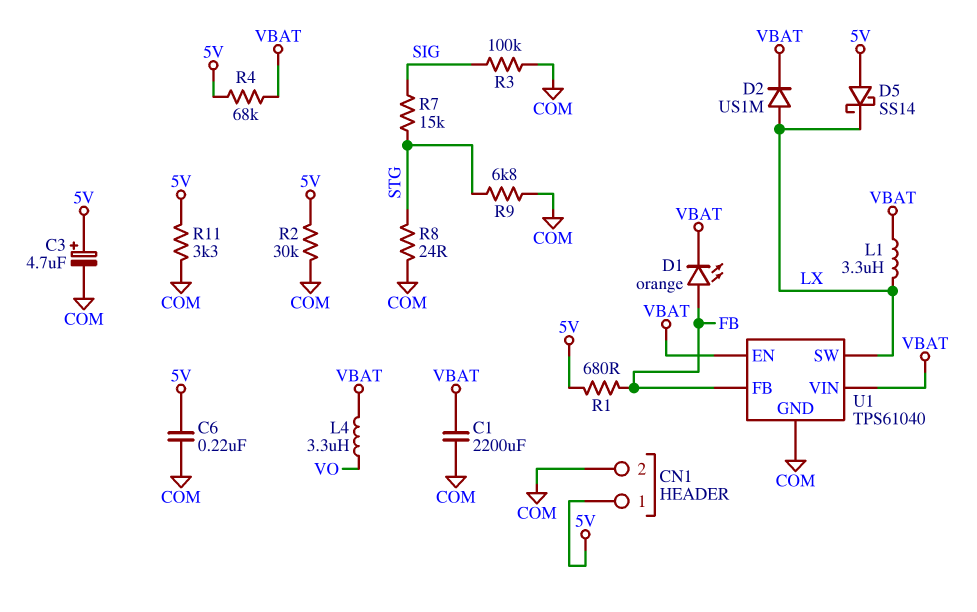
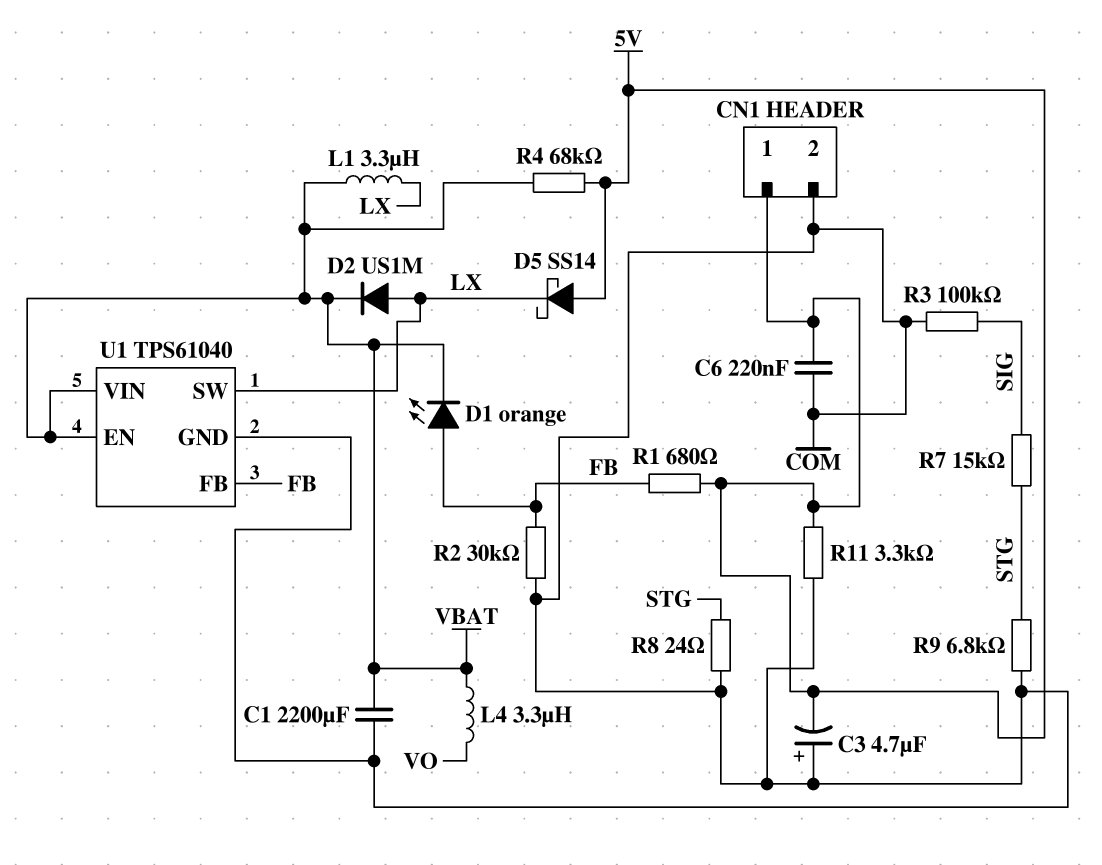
C3: 4.7uF (plus 5V, minus COM) -> 4.7uF (plus COM, minus 5V)
R2: 30k (5V, COM) -> 30k (COM, FB)

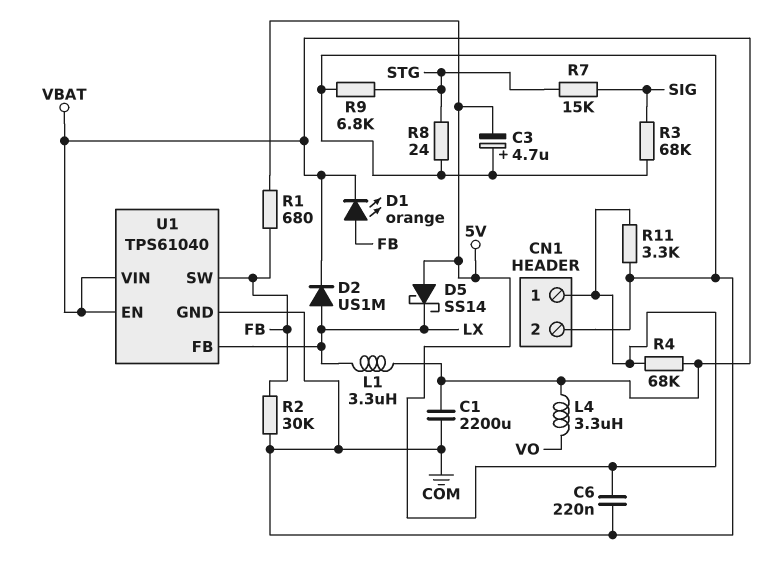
R3: 100k (COM, SIG) -> 68k (COM, SIG)
U1 pin FB: FB -> LX
U1 pin SW: LX -> FB

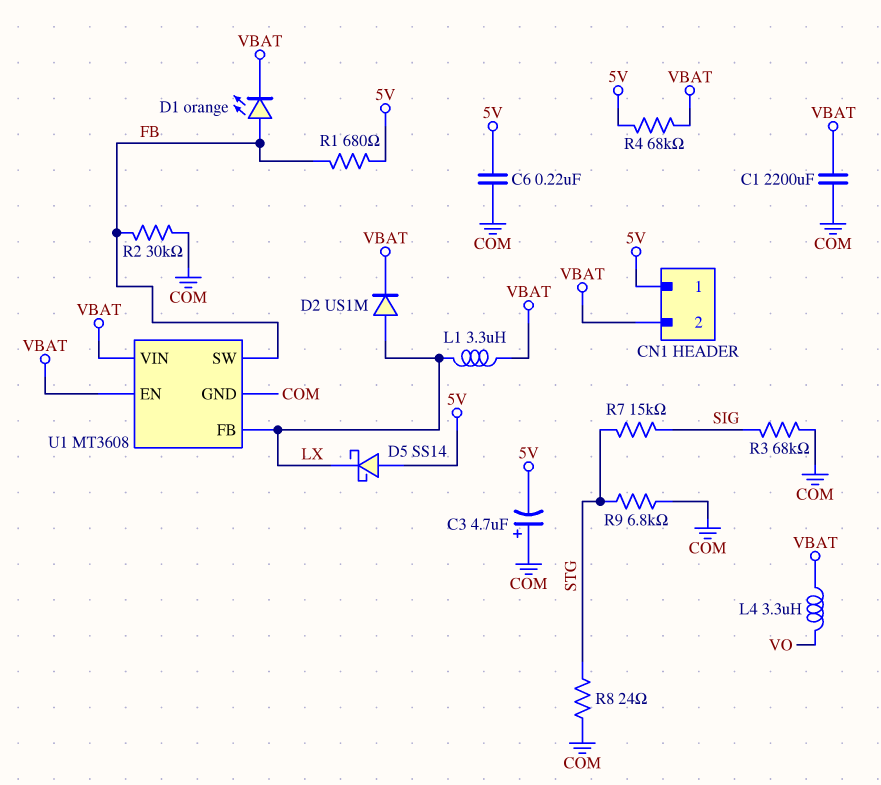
CN1 pin 2: COM -> VBAT
R11: 3.3k (5V, COM) -> none
U1: TPS61040 -> MT3608

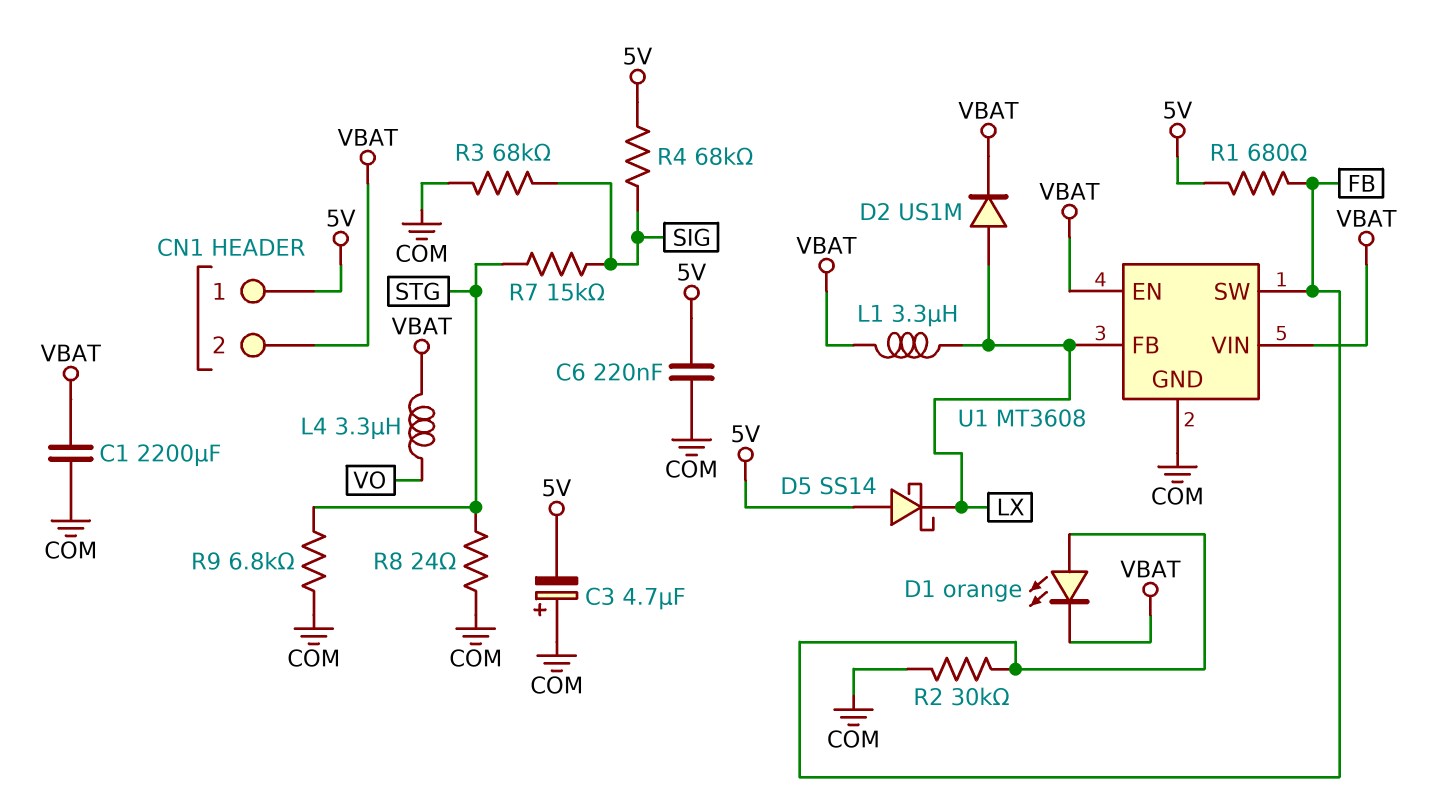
R4: 68k (5V, VBAT) -> 68k (5V, SIG)

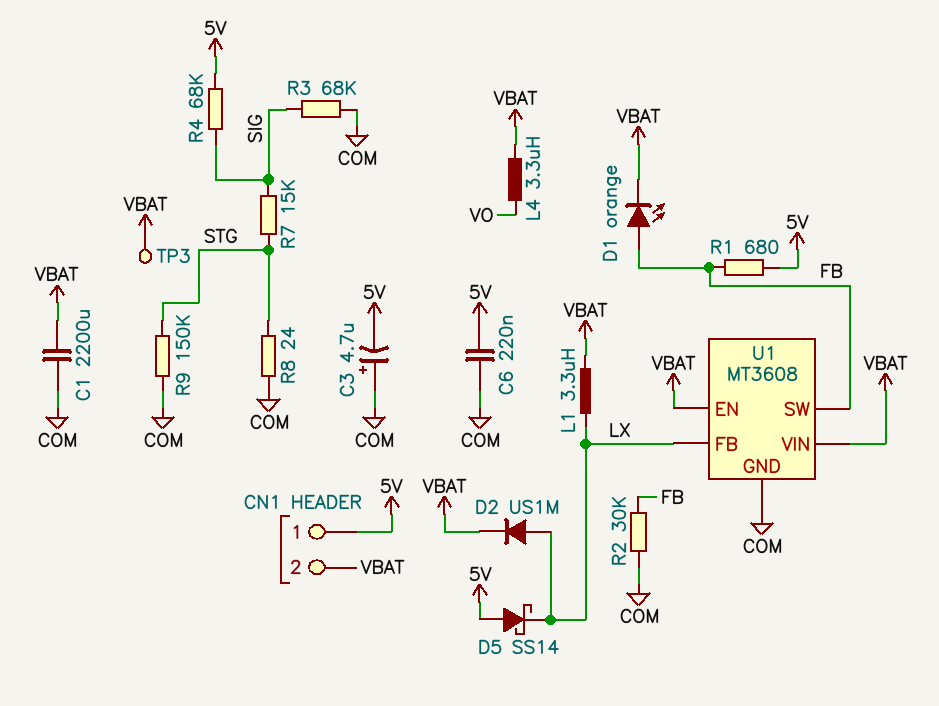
R9: 6.8k (COM, STG) -> 150k (COM, STG)
TP3: none -> test point (VBAT)

